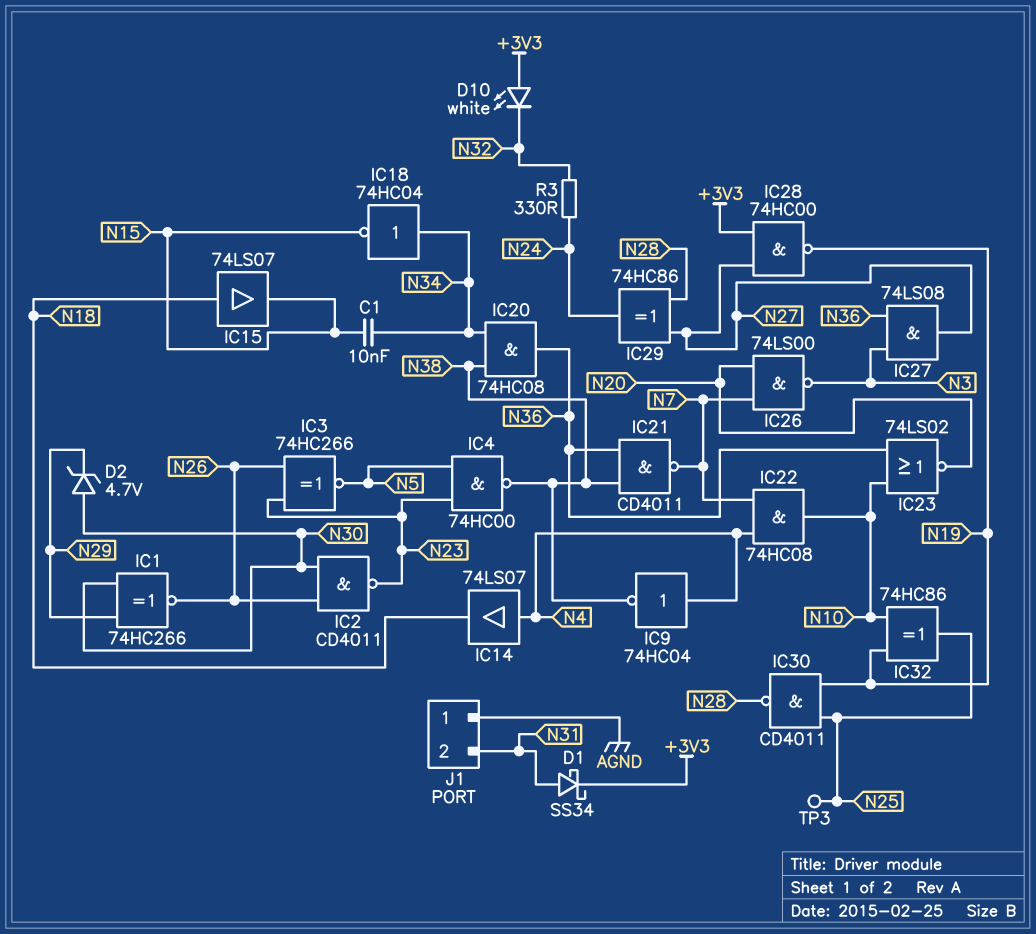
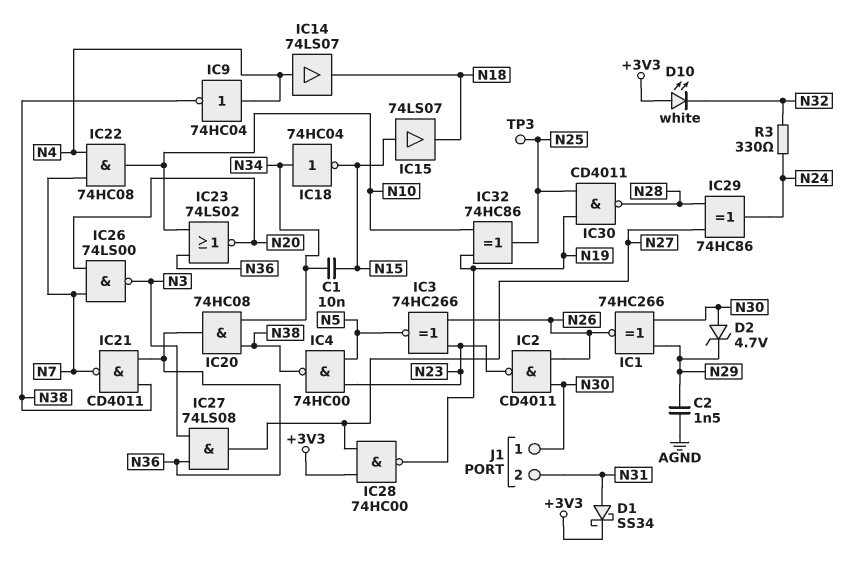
C2: none -> 1.5nF (AGND, N29)
IC15: buffer 74LS07 (in N18, out N15) -> buffer 74LS07 (in N15, out N18)
J1 pin 1: AGND -> N30

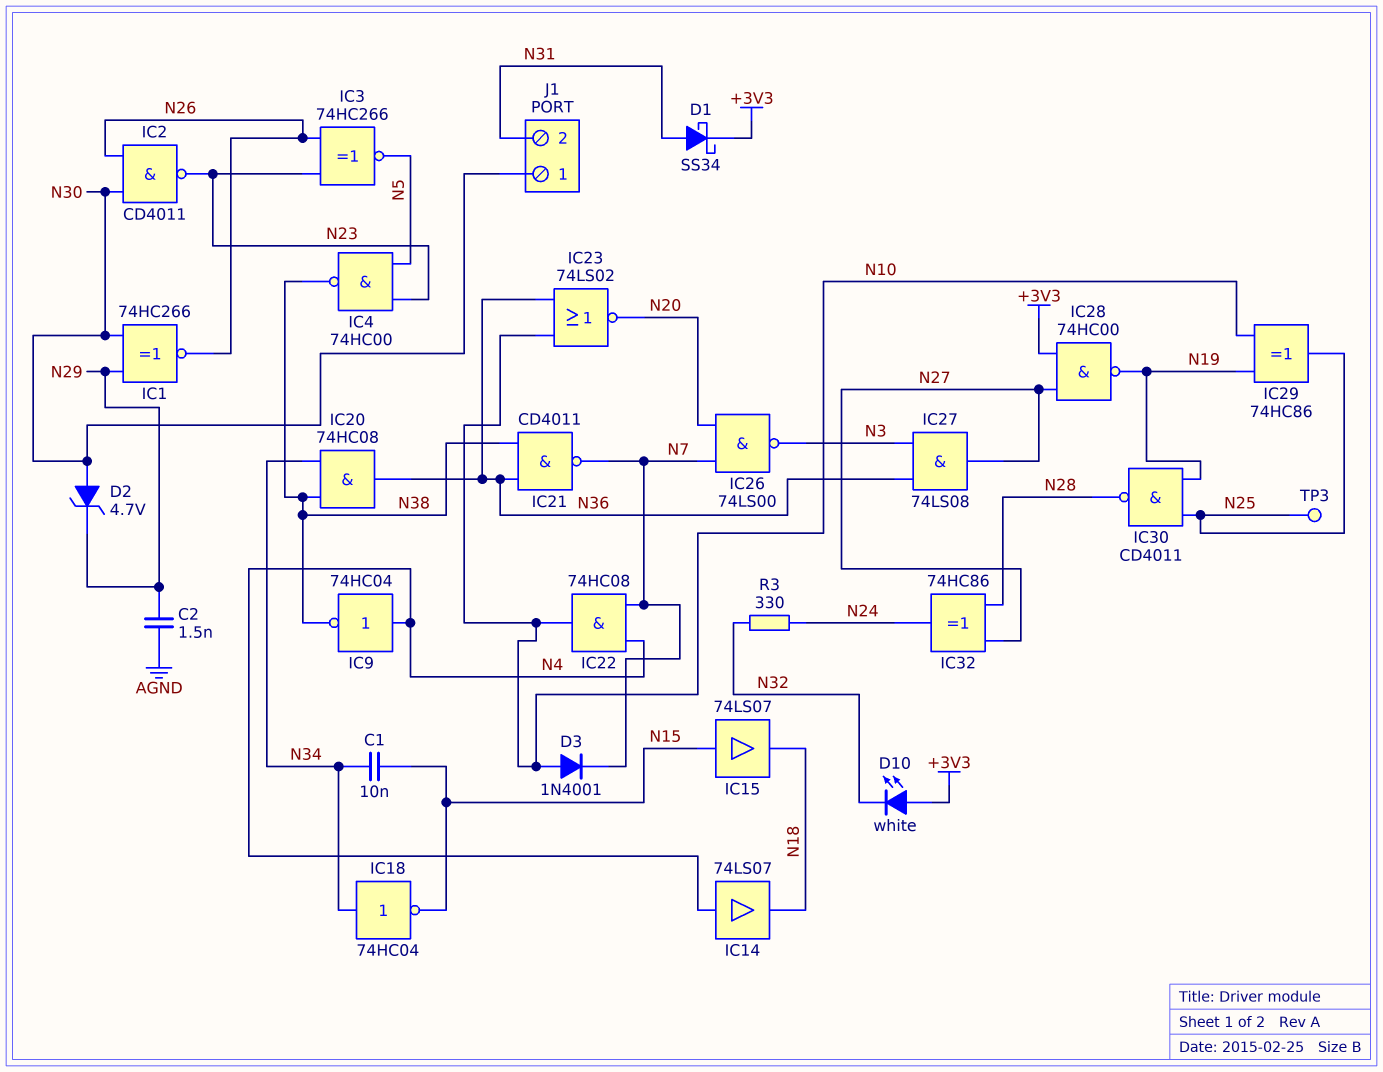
D3: none -> diode 1N4001 (A N10, K N7)
IC29: XOR 74HC86 (in N27, in N28, out N24) -> XOR 74HC86 (in N10, in N19, out N25)
IC32: XOR 74HC86 (in N10, in N19, out N25) -> XOR 74HC86 (in N27, in N28, out N24)

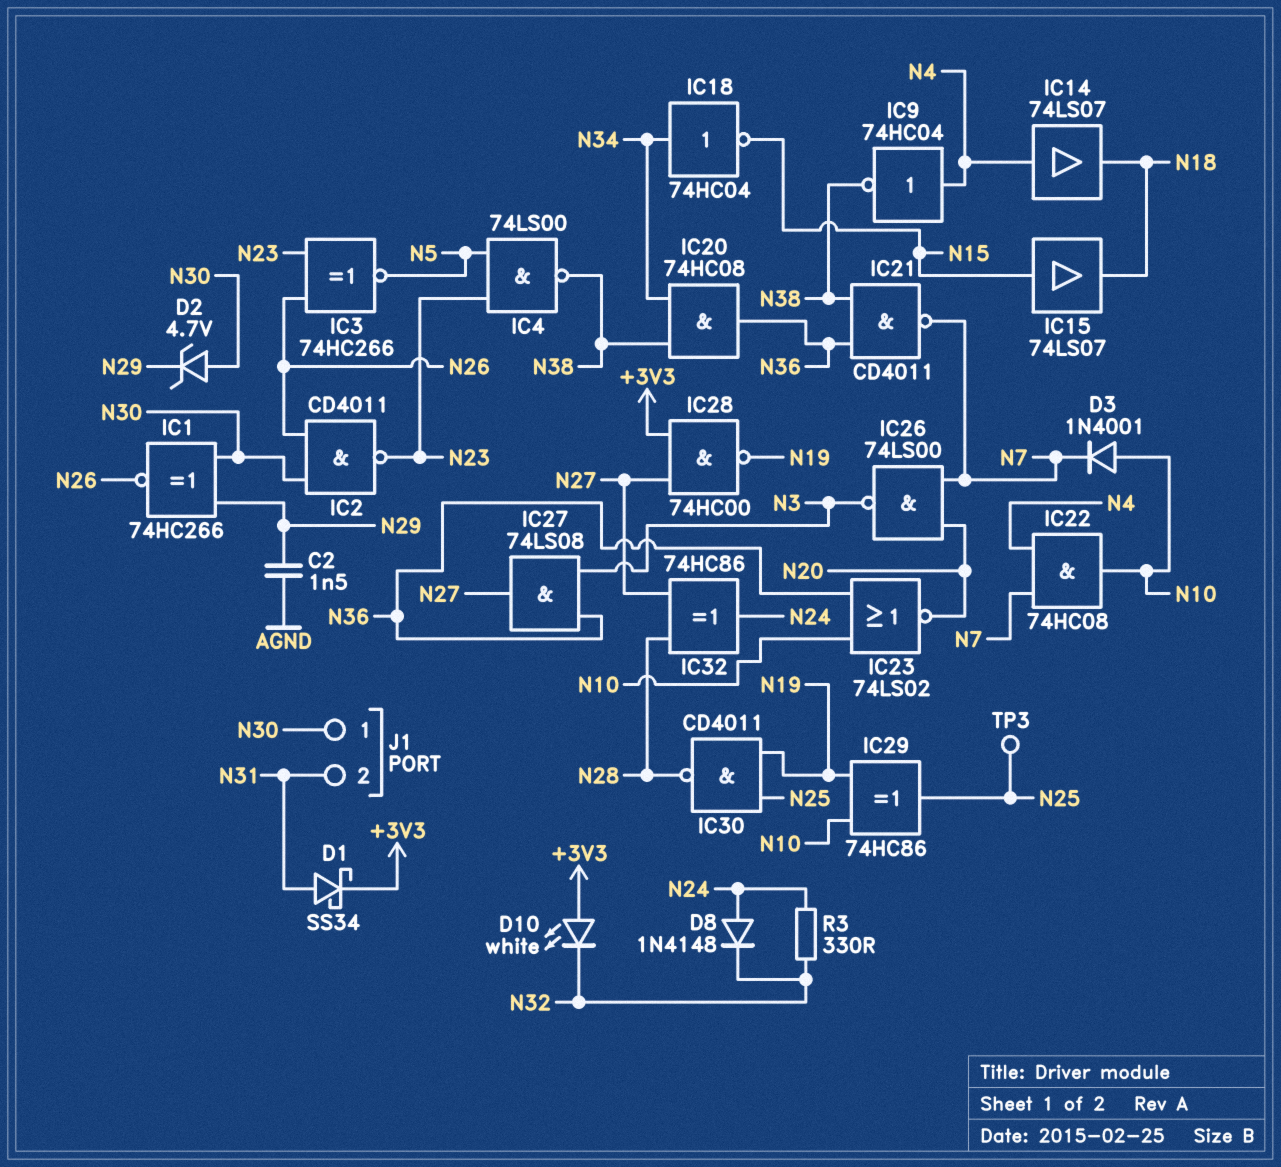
C1: 10nF (N15, N34) -> none
D8: none -> diode 1N4148 (A N24, K N32)
IC4: NAND 74HC00 (in N5, in N23, out N38) -> NAND 74LS00 (in N5, in N23, out N38)

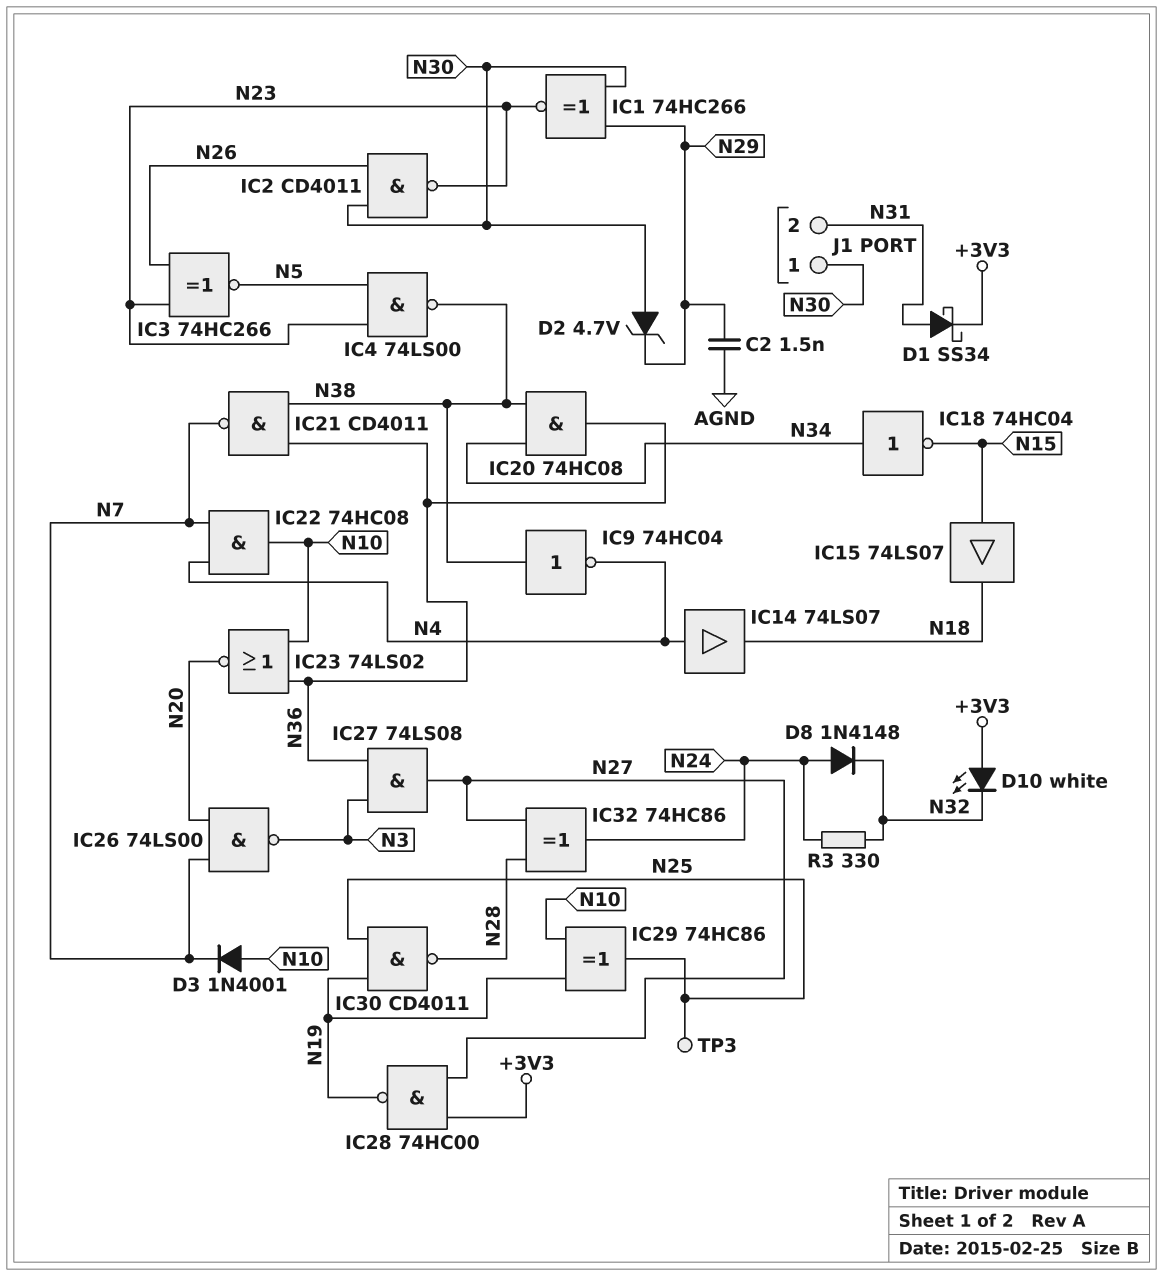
IC1: XNOR 74HC266 (in N29, in N30, out N26) -> XNOR 74HC266 (in N29, in N30, out N23)
IC9: NOT 74HC04 (in N4, out N38) -> NOT 74HC04 (in N38, out N4)

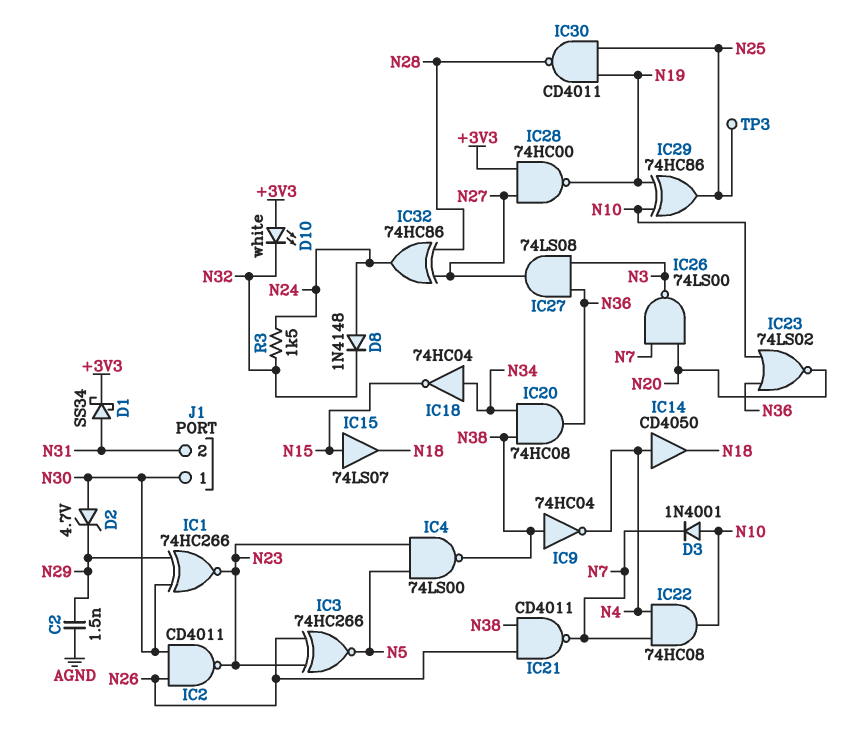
IC14: buffer 74LS07 (in N4, out N18) -> buffer CD4050 (in N4, out N18)
IC21: NAND CD4011 (in N36, in N38, out N7) -> NAND CD4011 (in N26, in N38, out N7)
R3: 330 (N24, N32) -> 1.5k (N24, N32)

